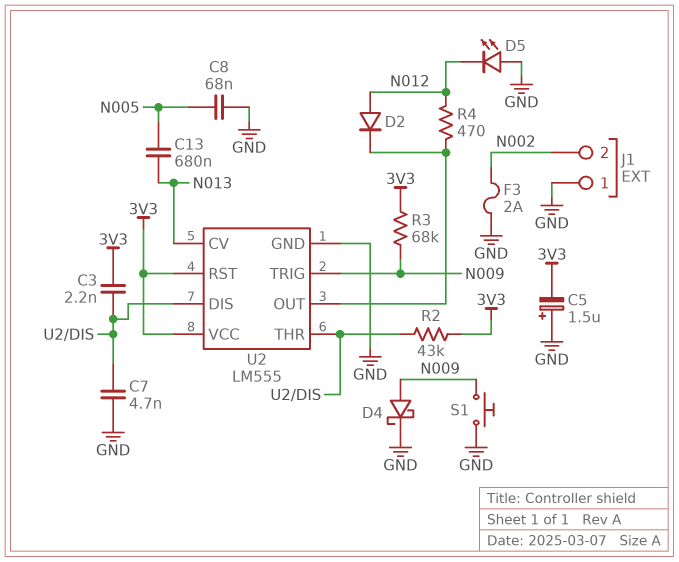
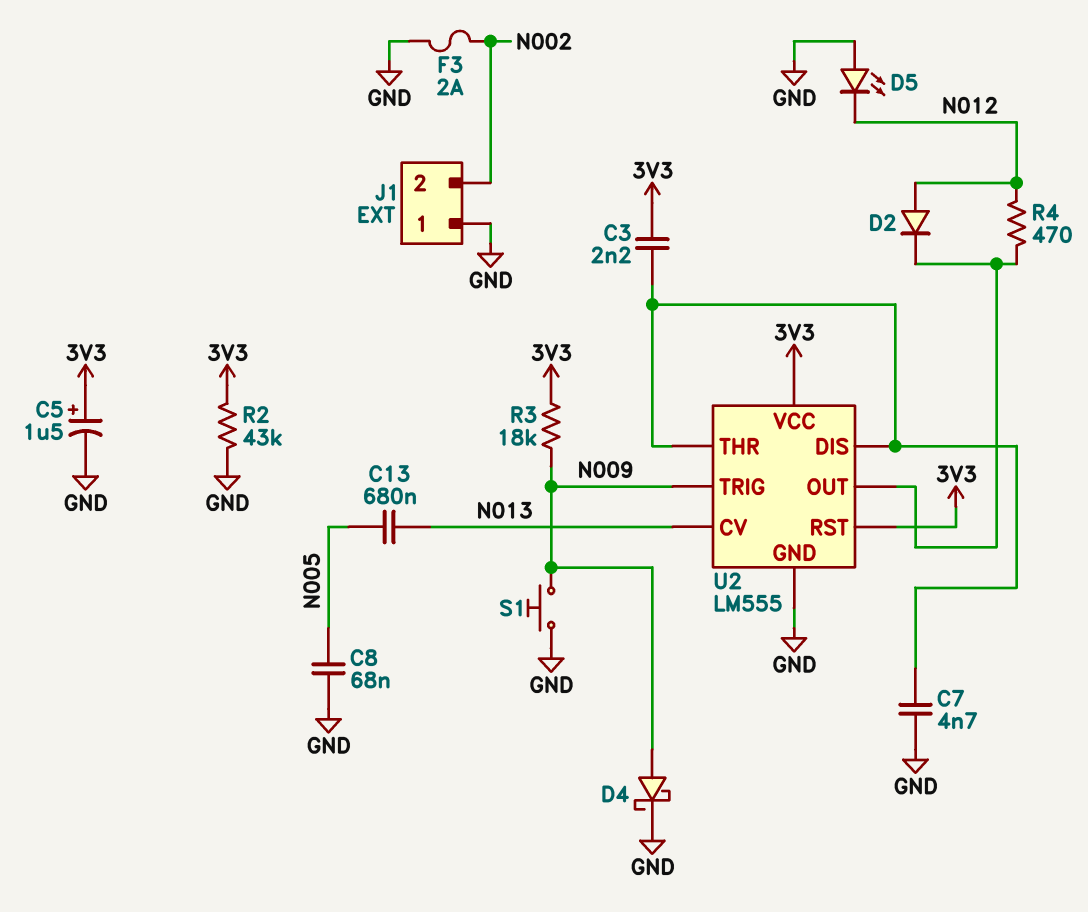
C5: 1.5uF (plus GND, minus 3V3) -> 1.5uF (plus 3V3, minus GND)
R2: 43k (3V3, U2/DIS) -> 43k (3V3, GND)
R3: 68k (3V3, N009) -> 18k (3V3, N009)

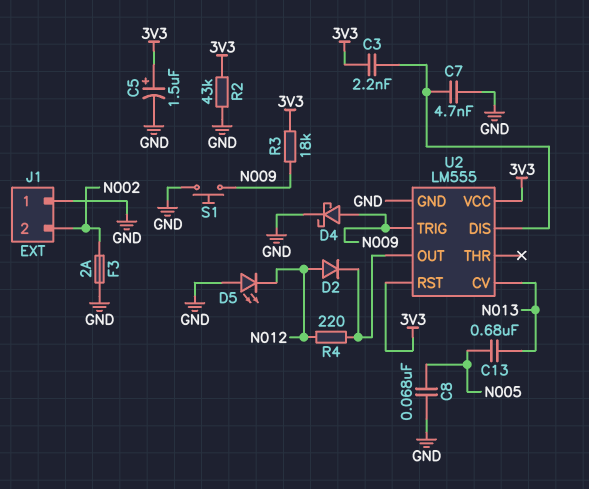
R4: 470 (N012, U2/OUT) -> 220 (N012, U2/OUT)
U2 pin THR: U2/DIS -> none

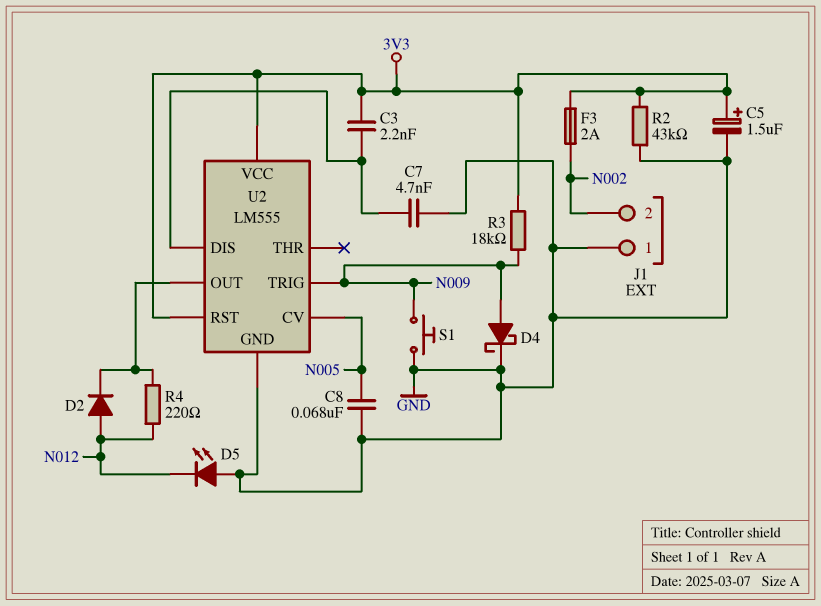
C13: 680nF (N005, N013) -> none
F3: 2A (GND, N002) -> 2A (3V3, N002)
U2 pin CV: N013 -> N005

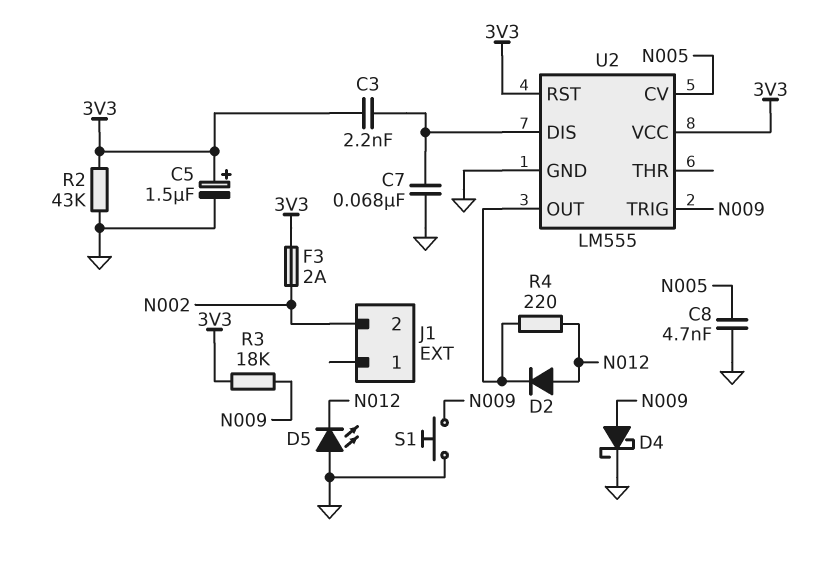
C7: 4.7nF (GND, U2/DIS) -> 68nF (GND, U2/DIS)
C8: 68nF (GND, N005) -> 4.7nF (GND, N005)
J1 pin 1: GND -> none

